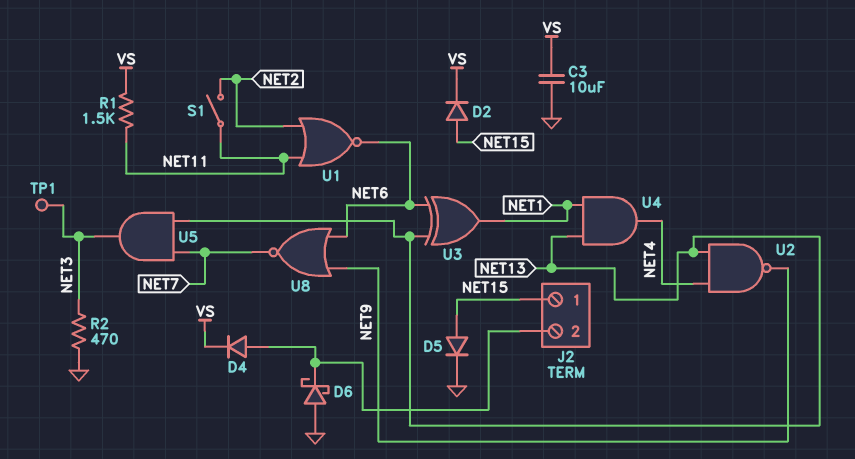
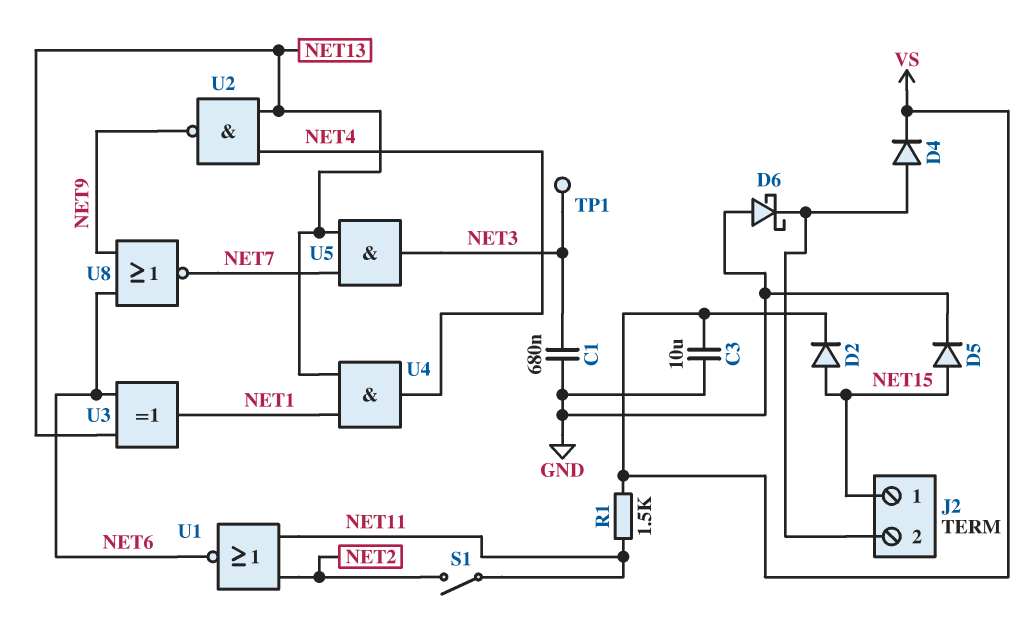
C1: none -> 680nF (GND, NET3)
R2: 470 (GND, NET3) -> none

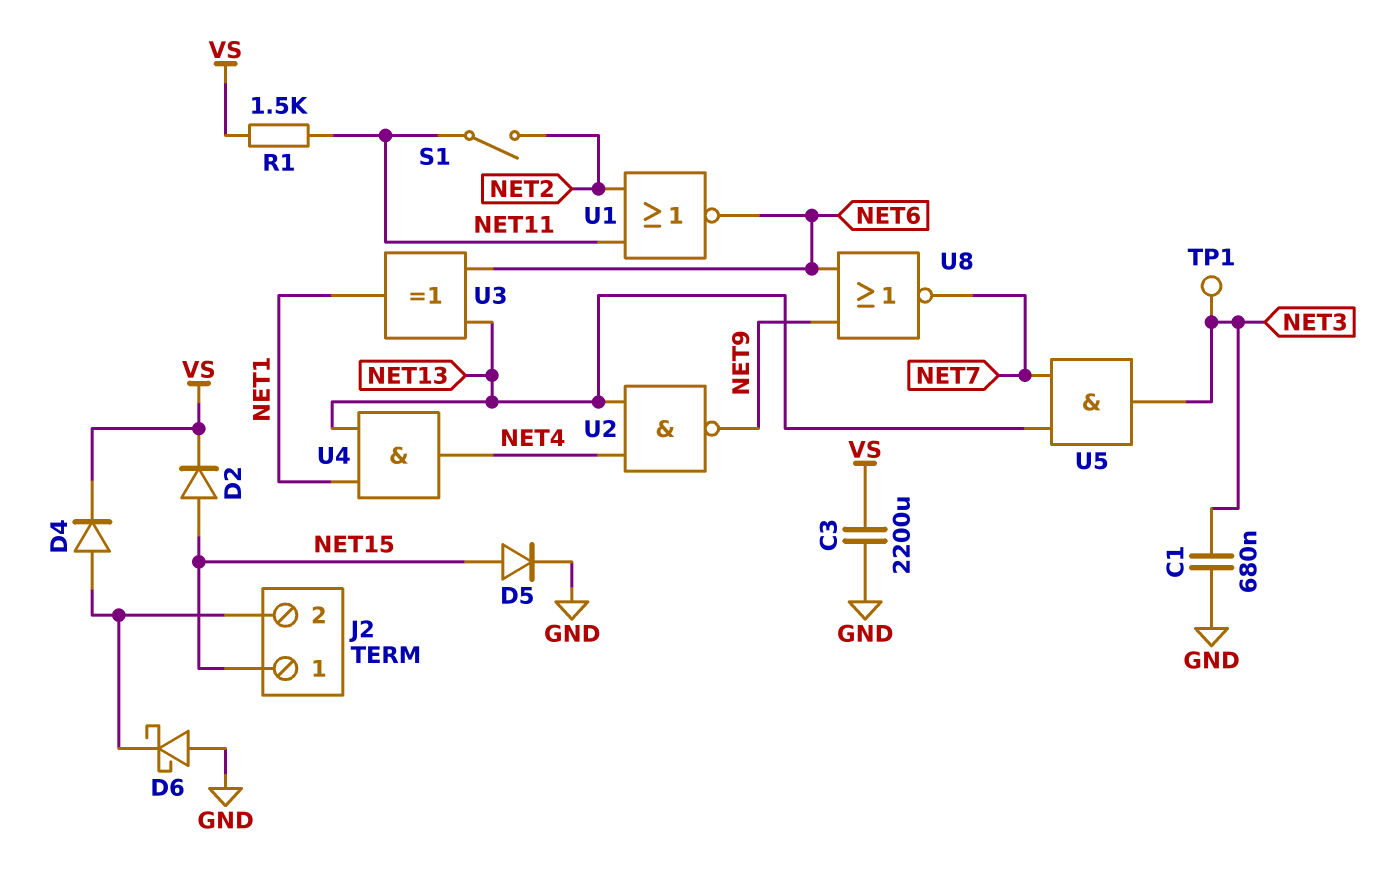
C3: 10uF (GND, VS) -> 2200uF (GND, VS)

